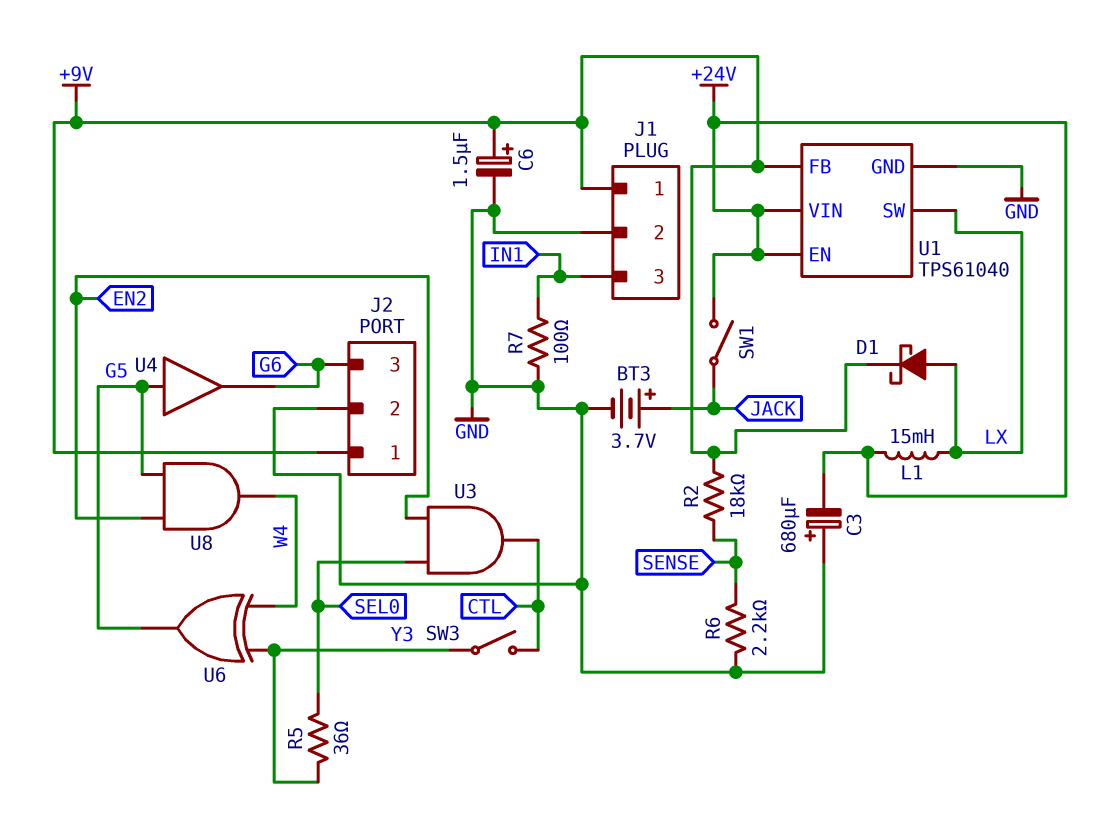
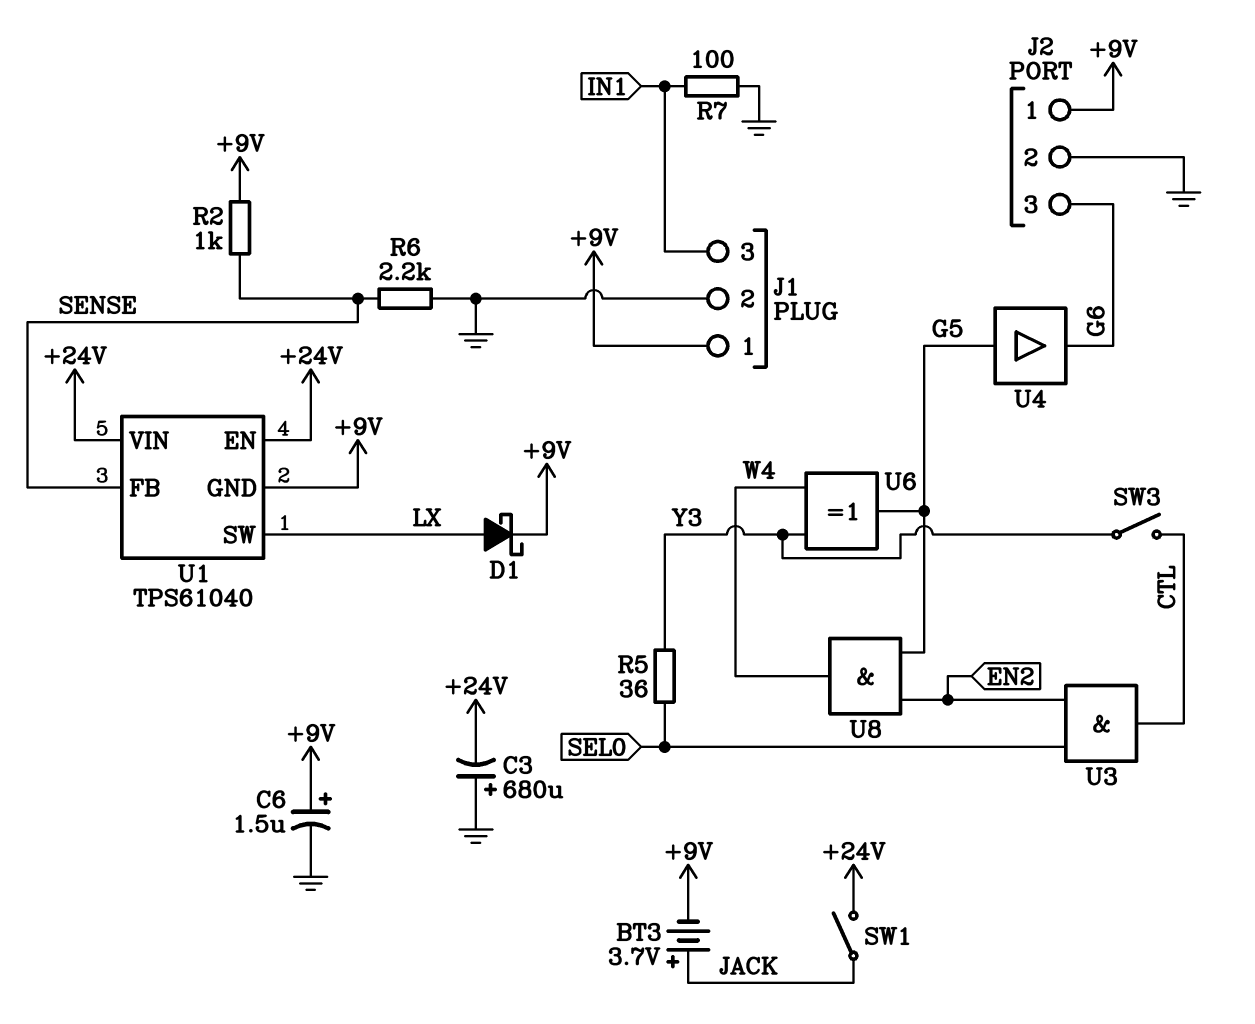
BT3: 3.7V (plus JACK, minus GND) -> 3.7V (plus JACK, minus +9V)
L1: 15mH (+24V, LX) -> none
R2: 18k (+9V, SENSE) -> 1k (+9V, SENSE)
U1 pin FB: +9V -> SENSE
U1 pin GND: GND -> +9V

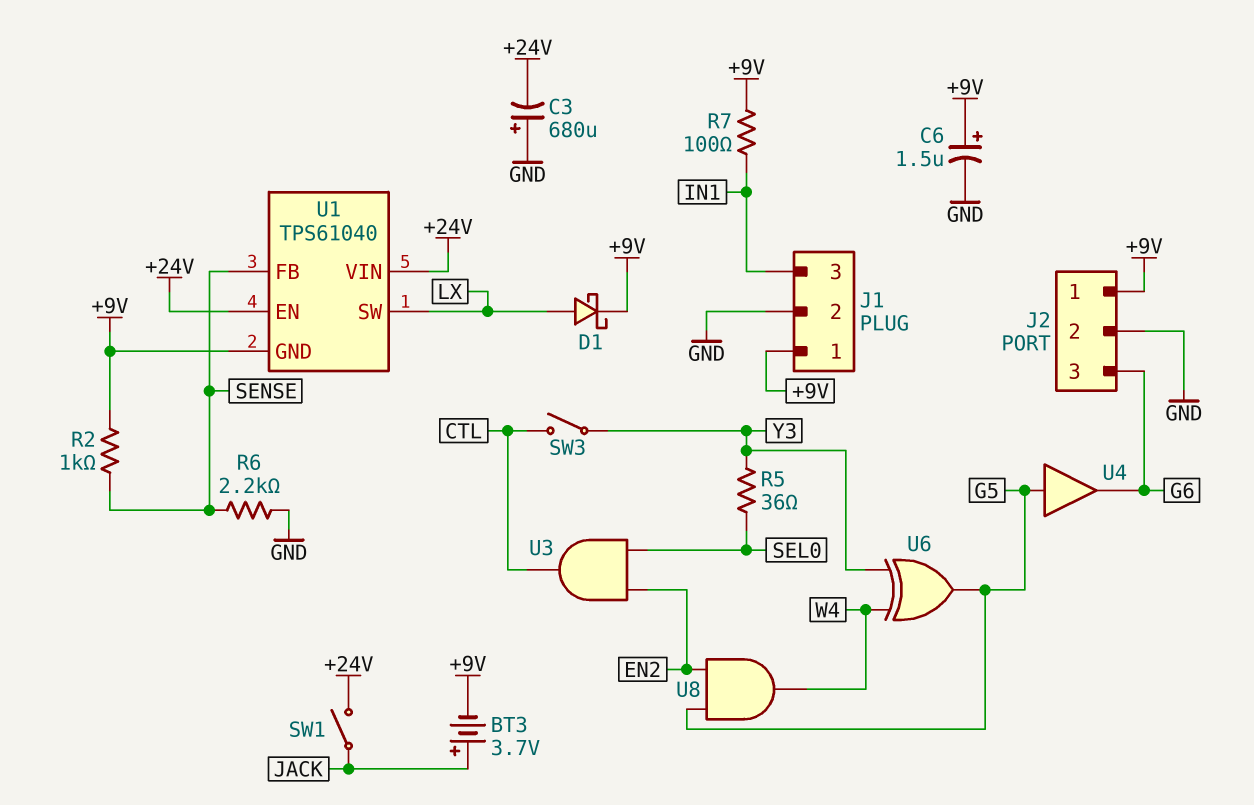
R7: 100 (GND, IN1) -> 100 (+9V, IN1)

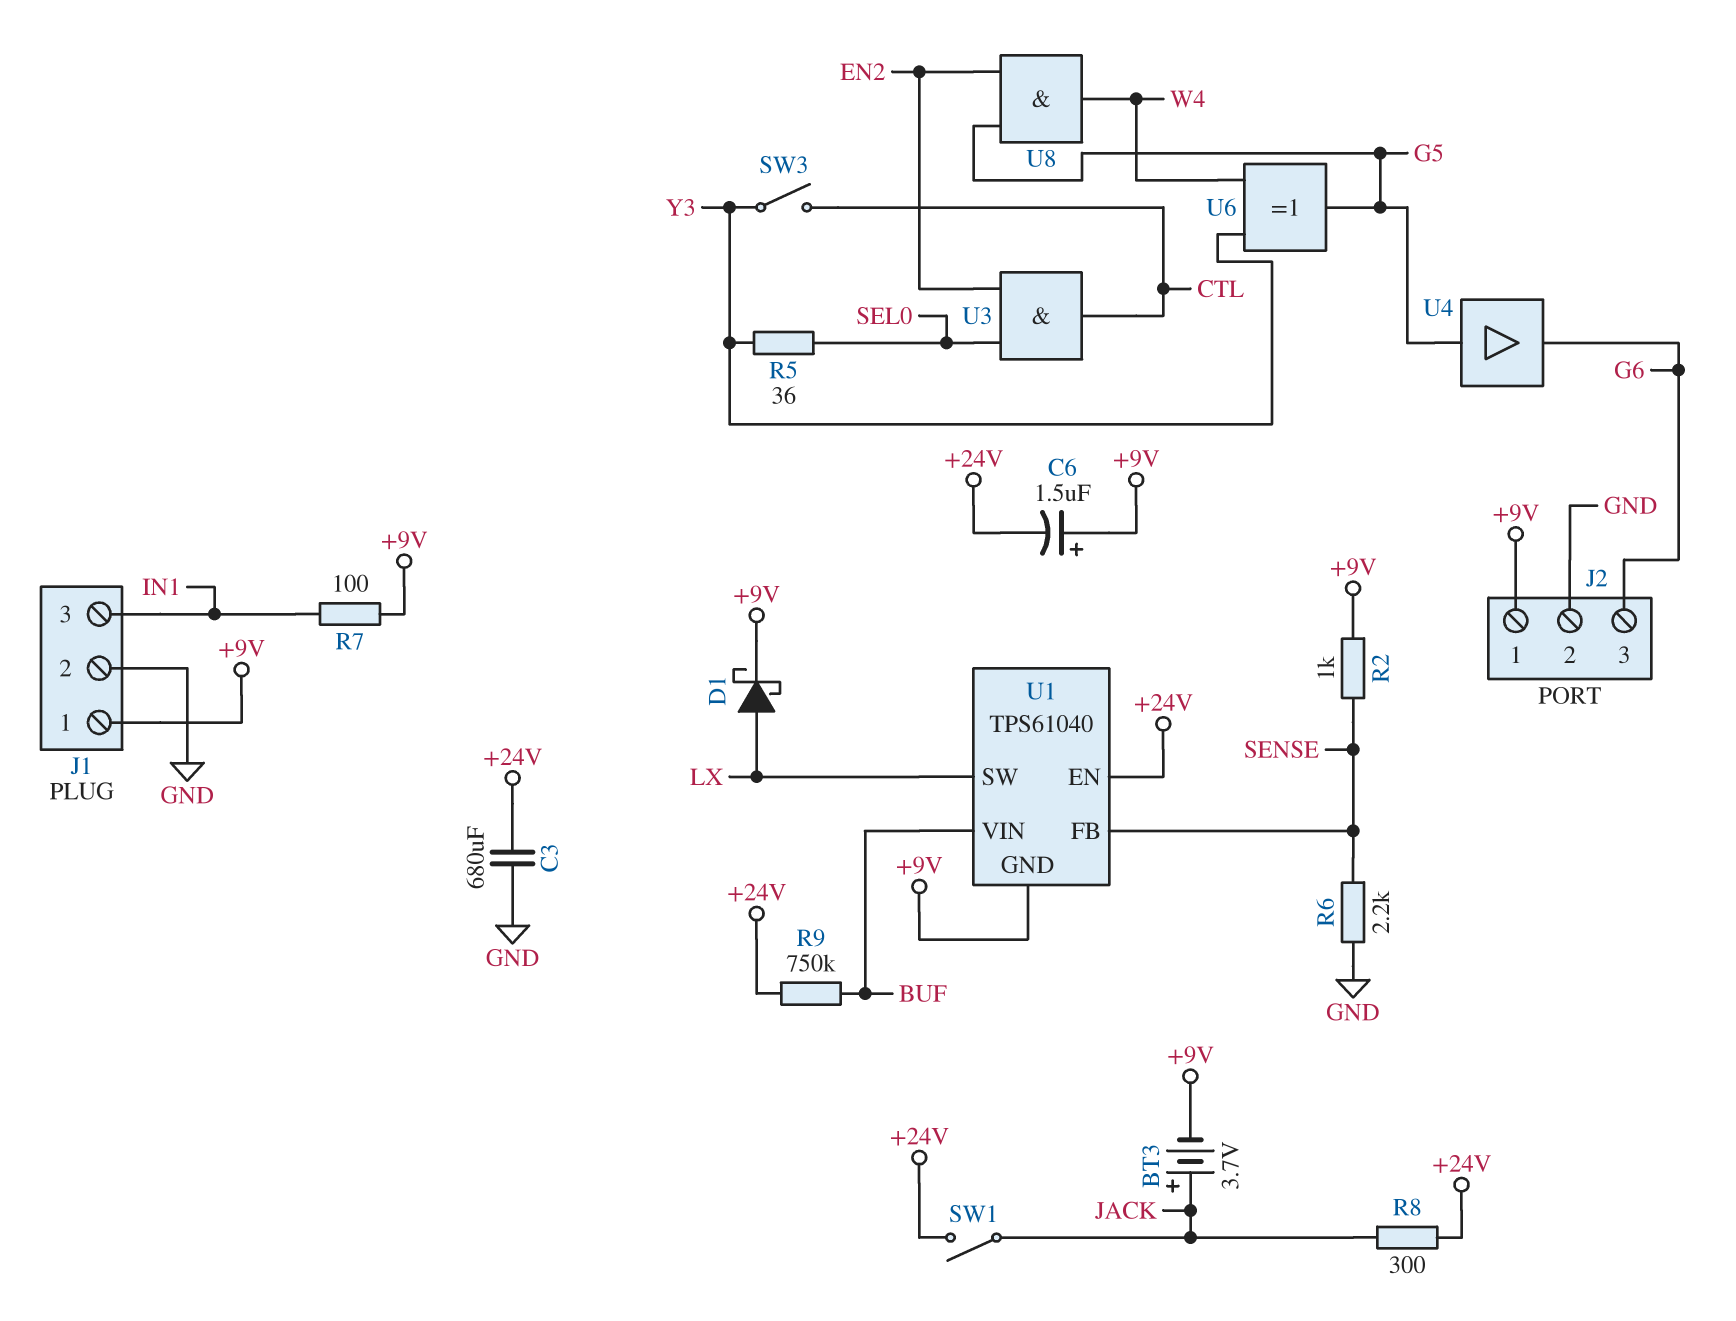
C3: 680uF (plus GND, minus +24V) -> 680uF (+24V, GND)
C6: 1.5uF (plus +9V, minus GND) -> 1.5uF (plus +9V, minus +24V)
R8: none -> 300 (+24V, JACK)
R9: none -> 750k (+24V, BUF)
U1 pin VIN: +24V -> BUF

